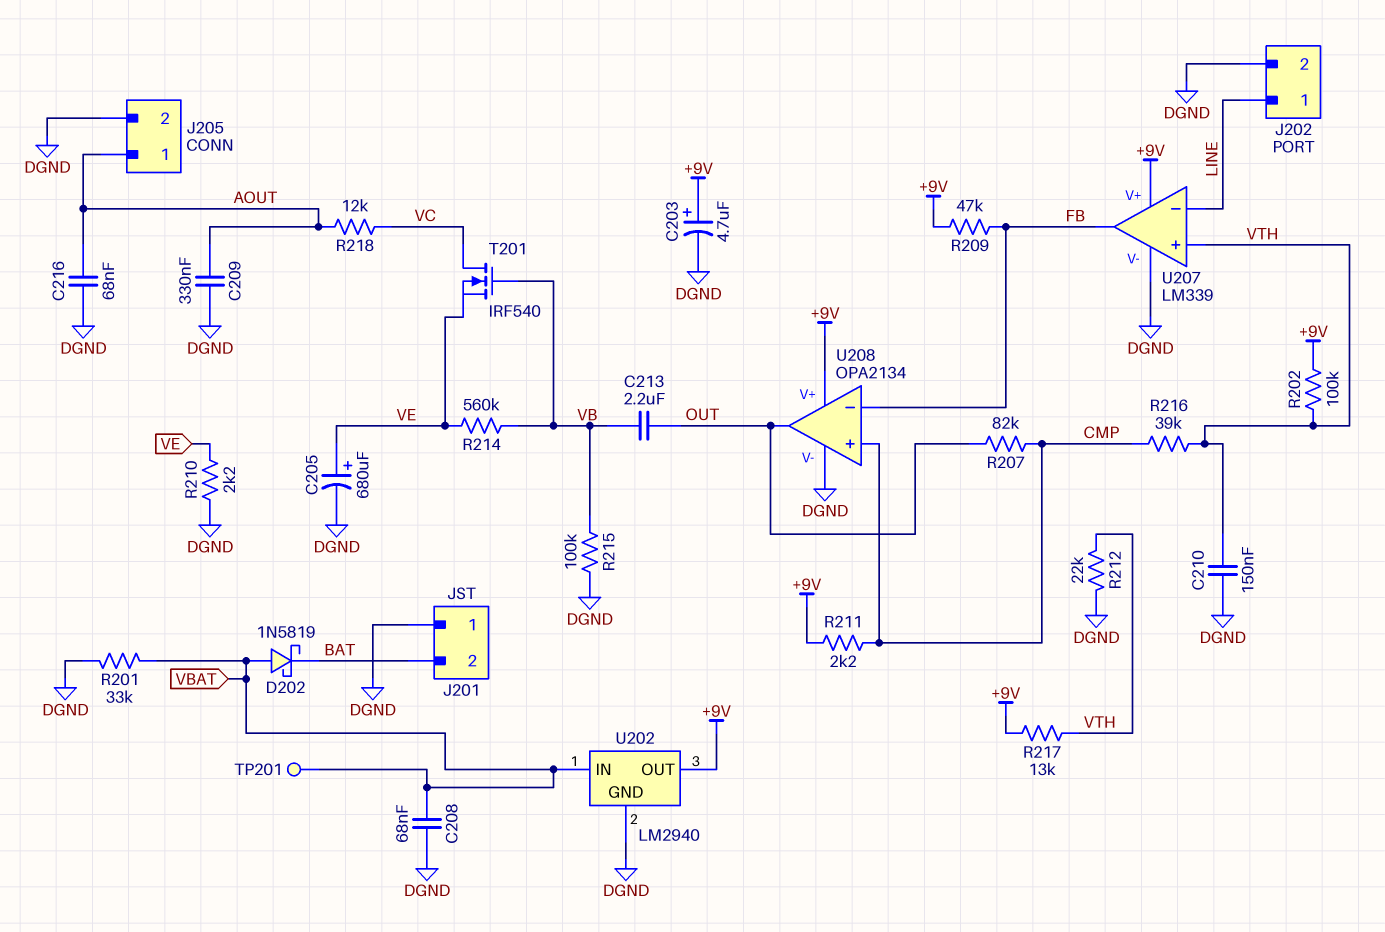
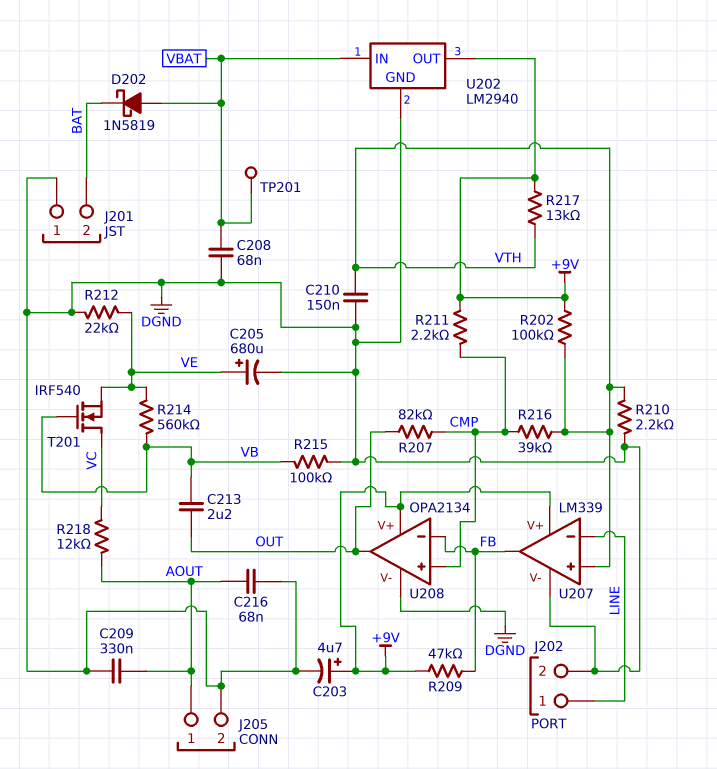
R201: 33k (DGND, VBAT) -> none
R210: 2.2k (DGND, VE) -> 2.2k (DGND, VTH)
R212: 22k (DGND, VTH) -> 22k (DGND, VE)

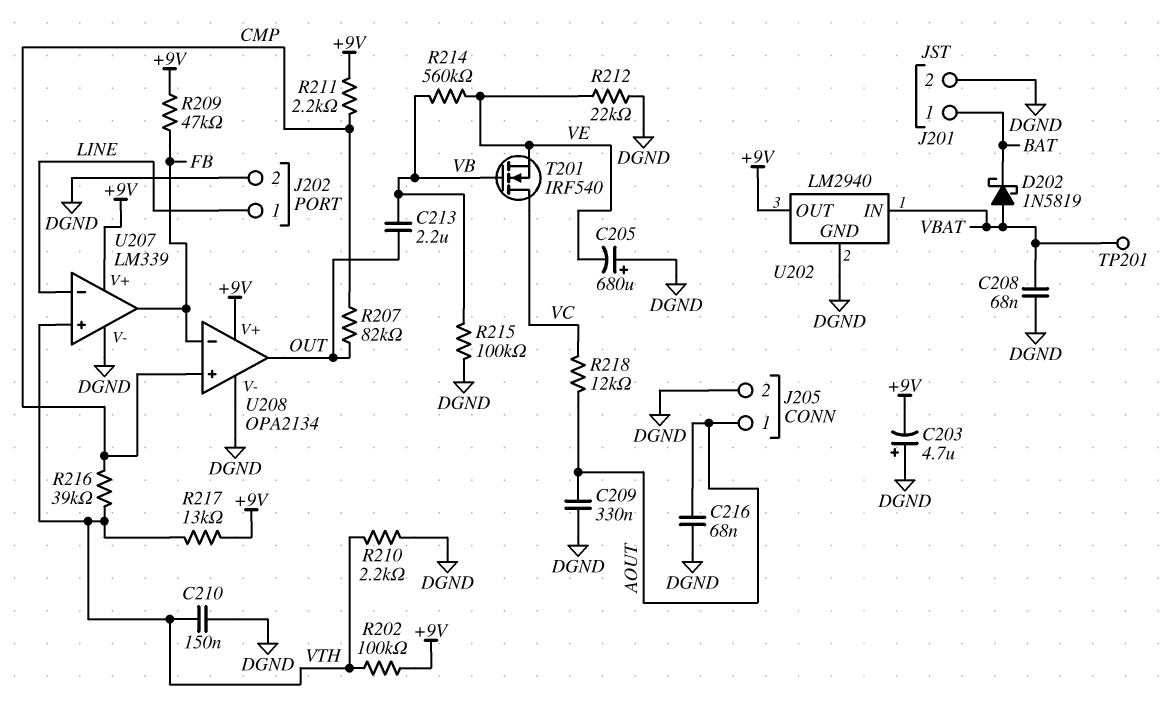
C203: 4.7uF (plus +9V, minus DGND) -> 4.7uF (plus DGND, minus +9V)
C205: 680uF (plus VE, minus DGND) -> 680uF (plus DGND, minus VE)
J201 pin 1: DGND -> BAT
J201 pin 2: BAT -> DGND

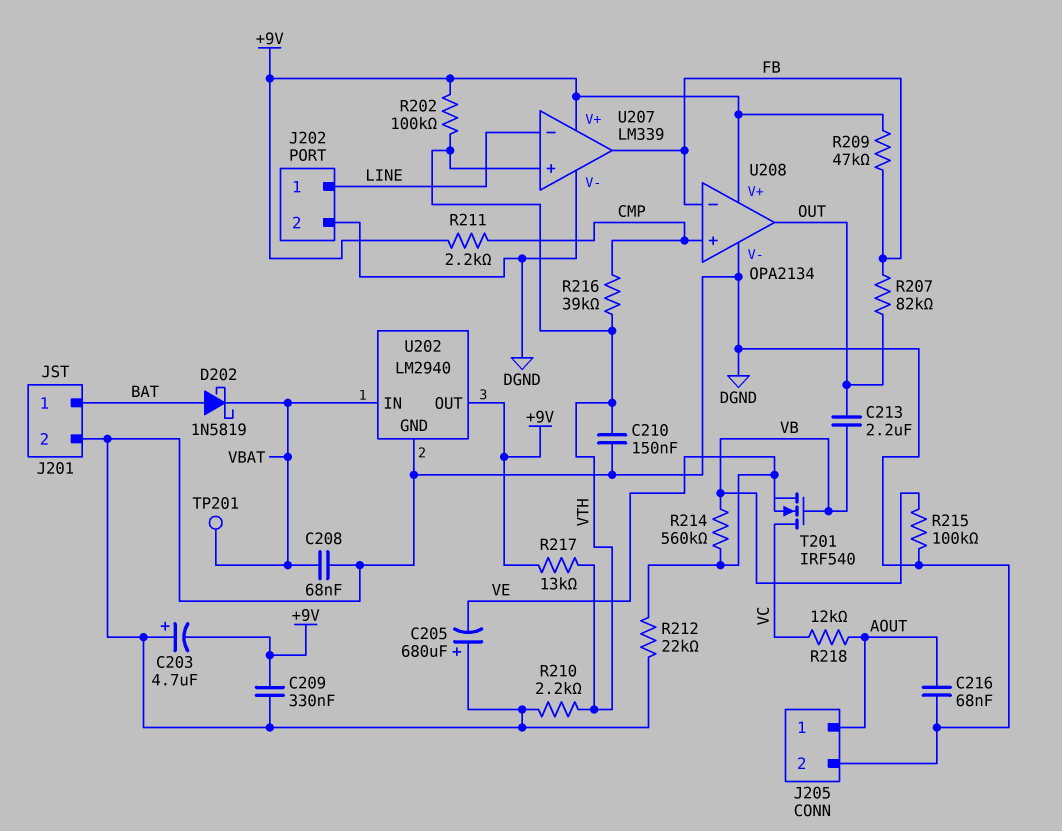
C209: 330nF (AOUT, DGND) -> 330nF (+9V, DGND)
D202: schottky 1N5819 (A VBAT, K BAT) -> schottky 1N5819 (A BAT, K VBAT)
R207: 82k (CMP, OUT) -> 82k (FB, OUT)

